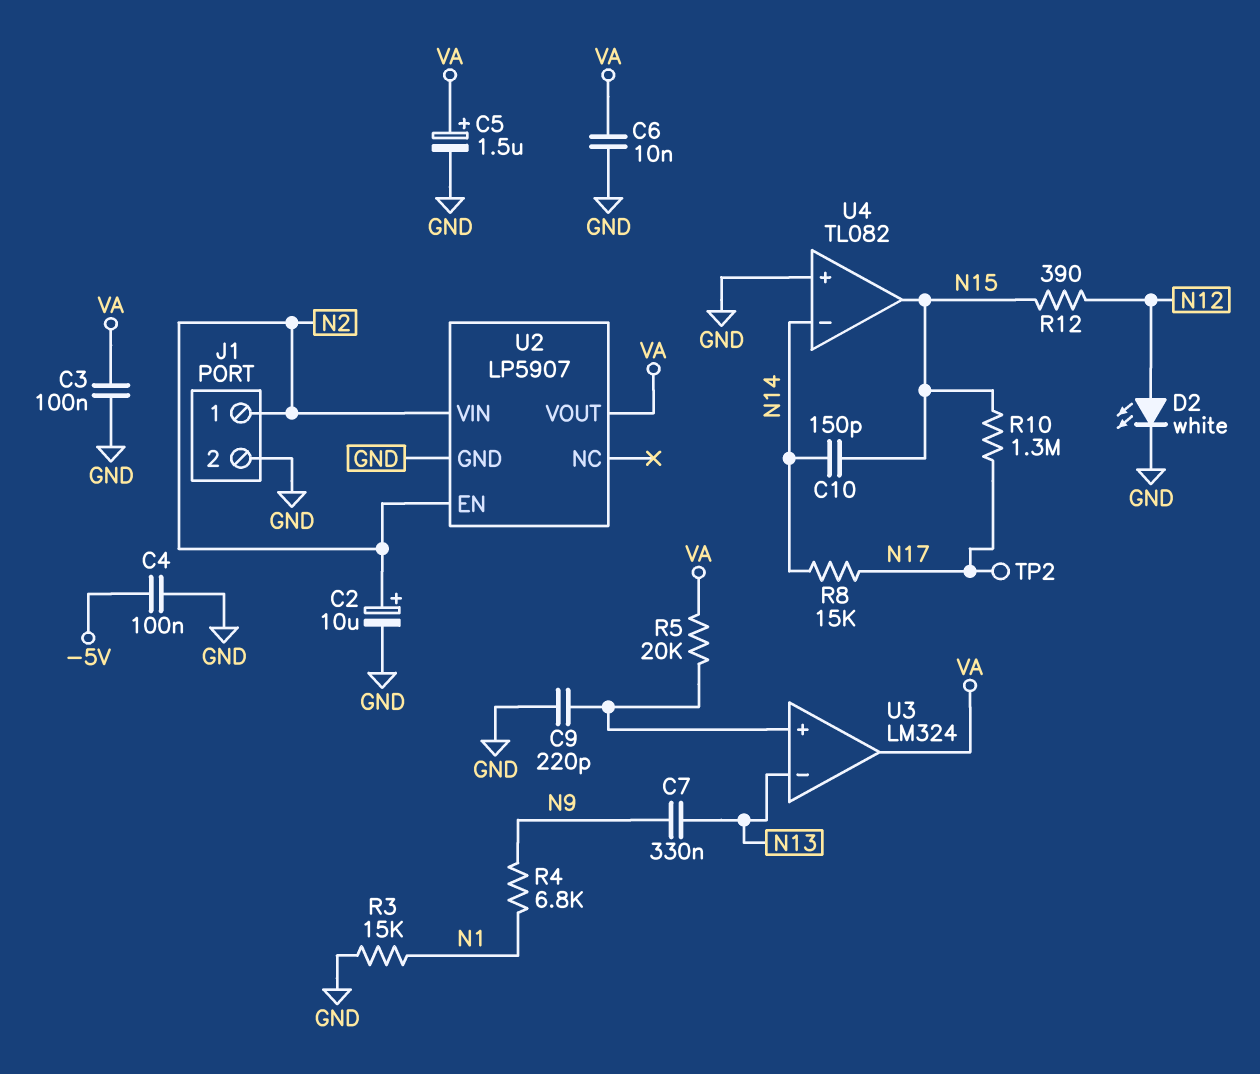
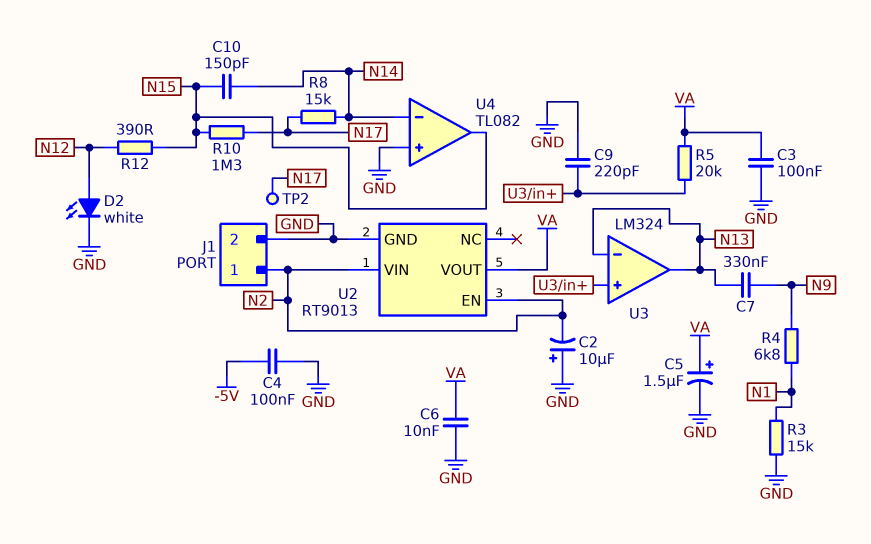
C2: 10uF (plus N2, minus GND) -> 10uF (plus GND, minus N2)
U2: LP5907 -> RT9013
U3 pin out: VA -> N13

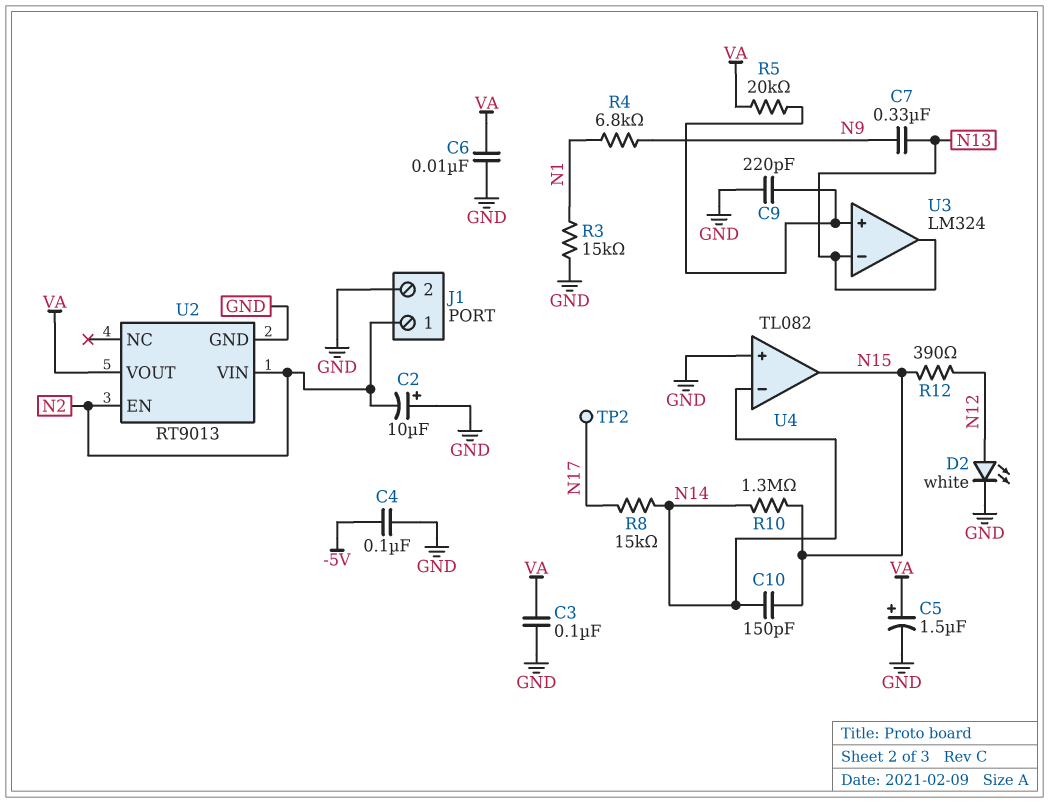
R10: 1.3M (N15, N17) -> 1.3M (N14, N15)

